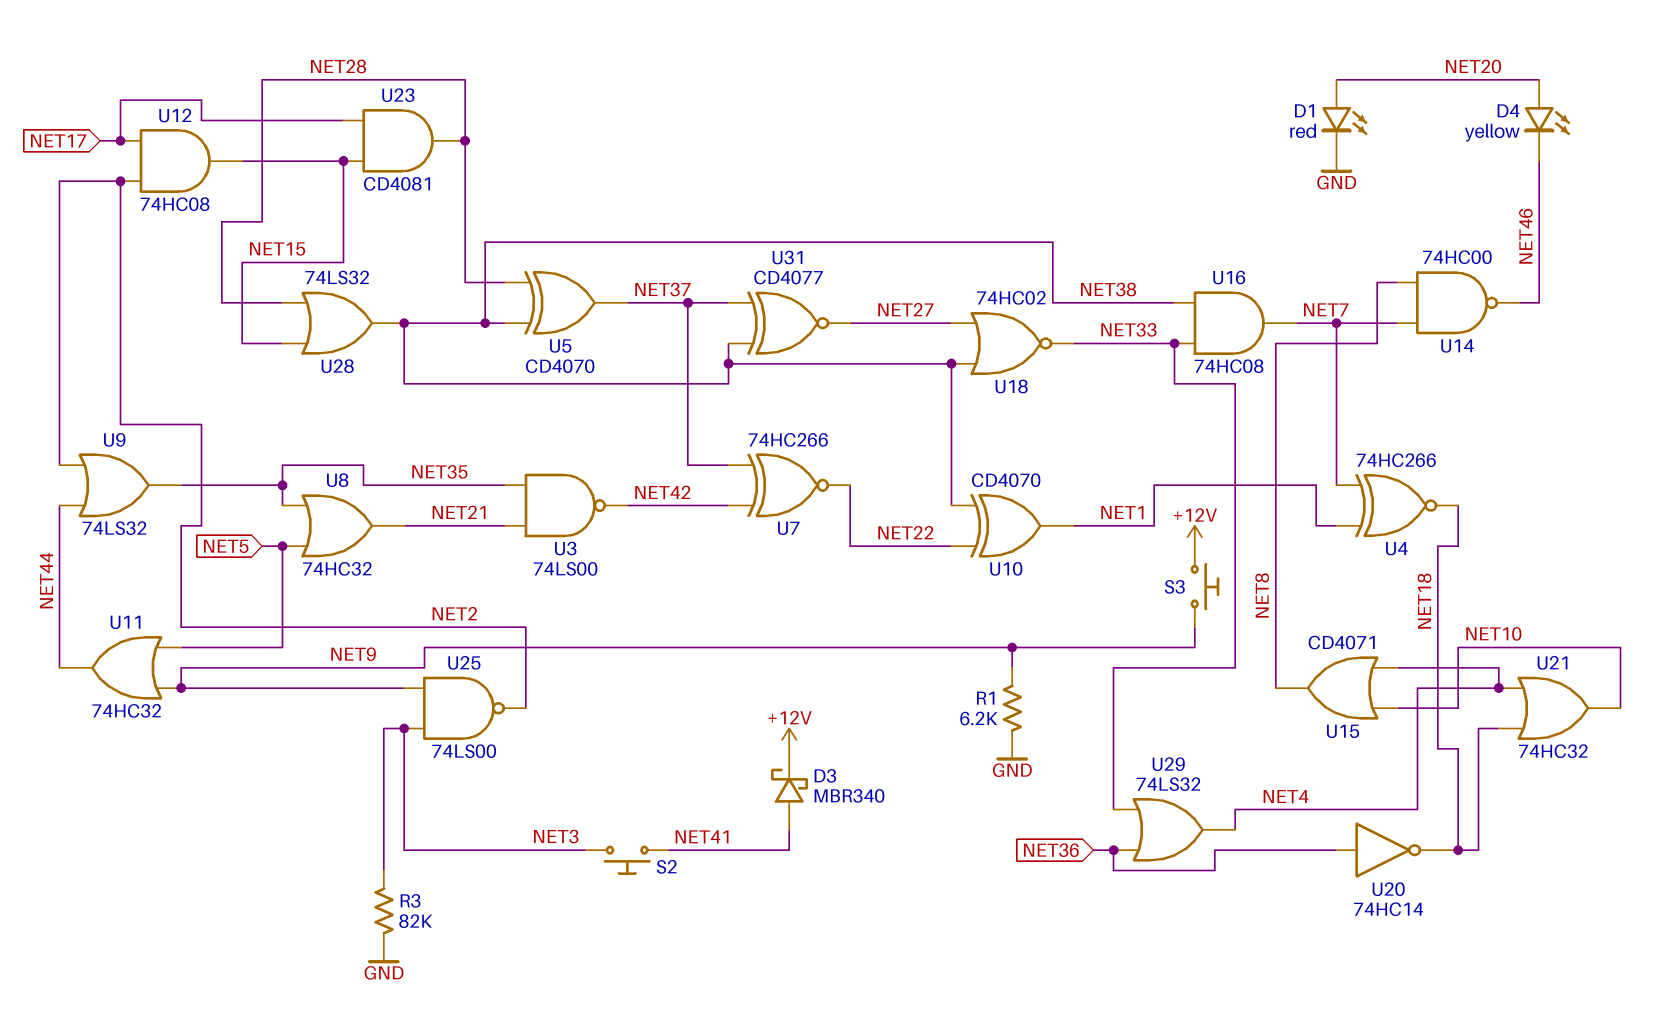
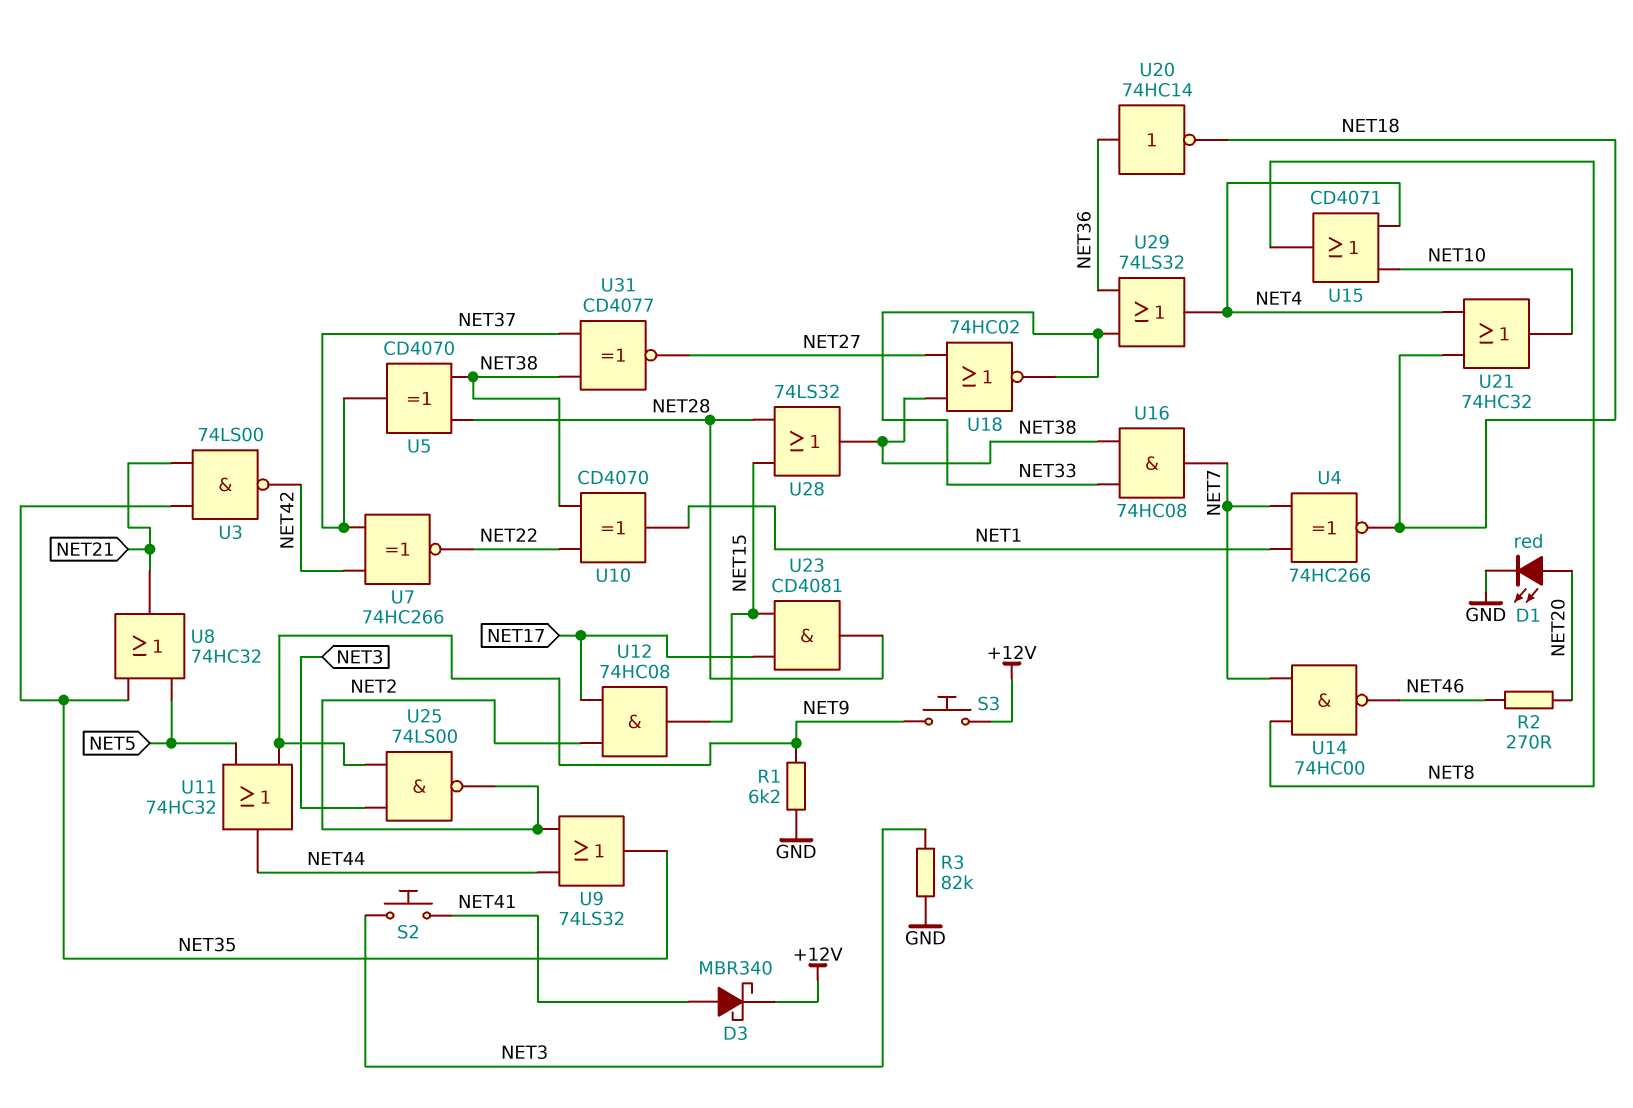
D4: LED yellow (A NET20, K NET46) -> none
R2: none -> 270 (NET20, NET46)

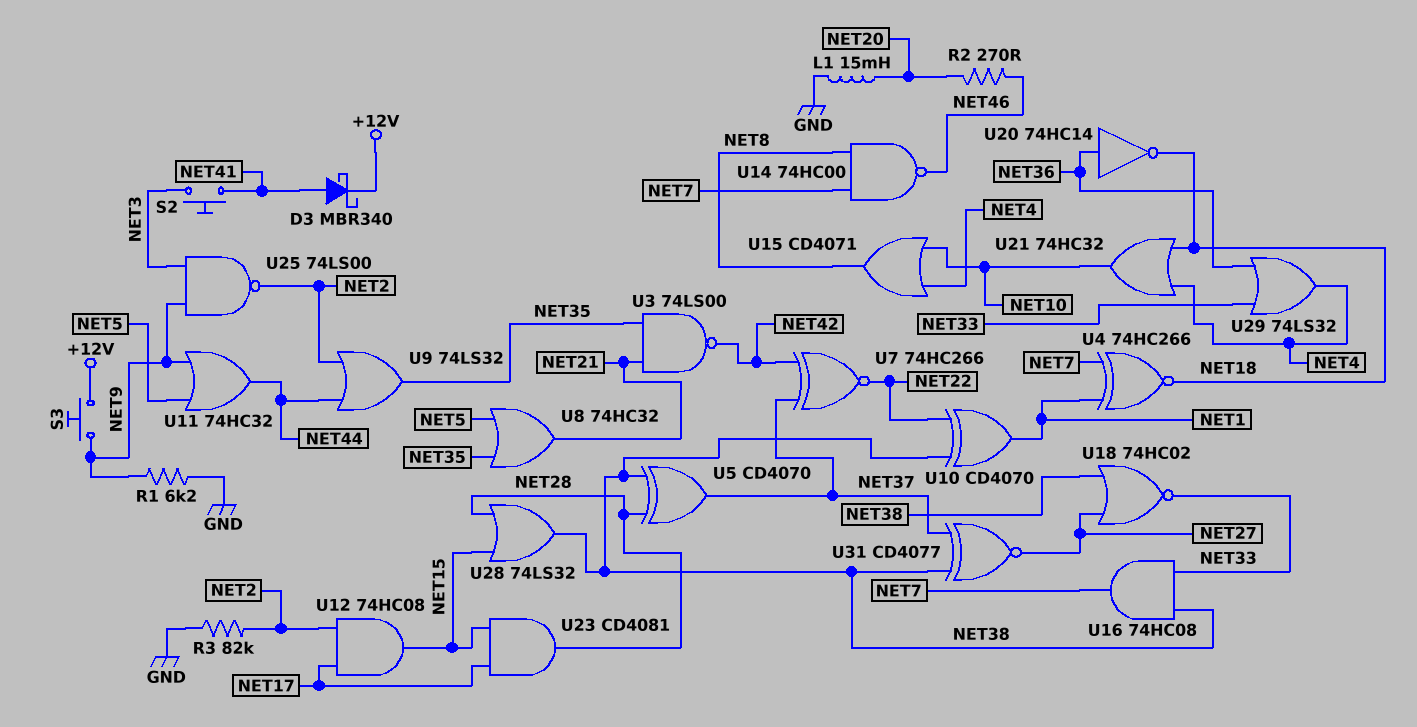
D1: LED red (A NET20, K GND) -> none
L1: none -> 15mH (GND, NET20)
R3: 82k (GND, NET3) -> 82k (GND, NET2)

